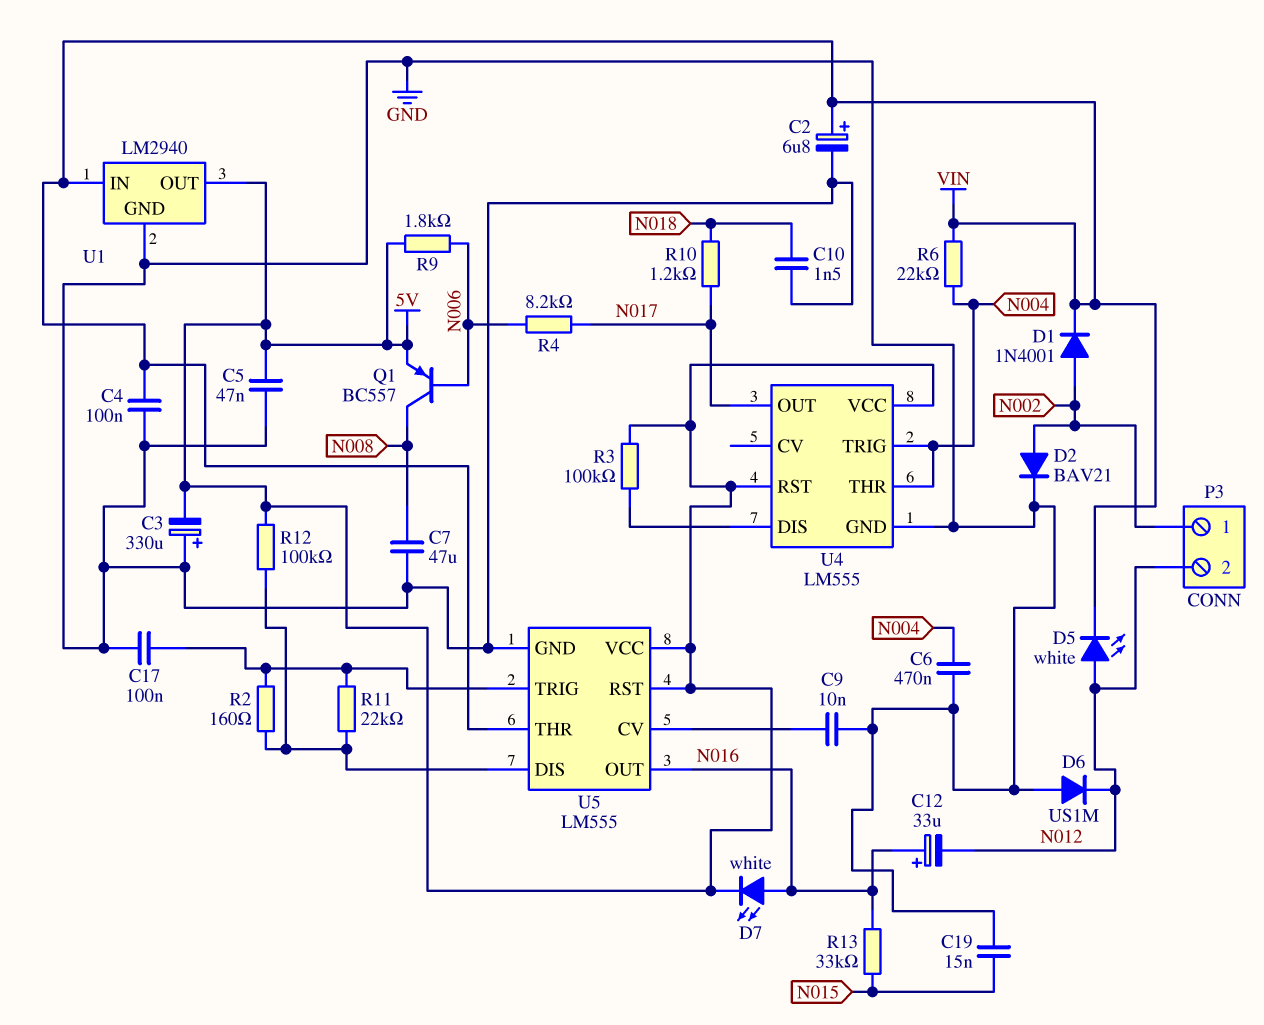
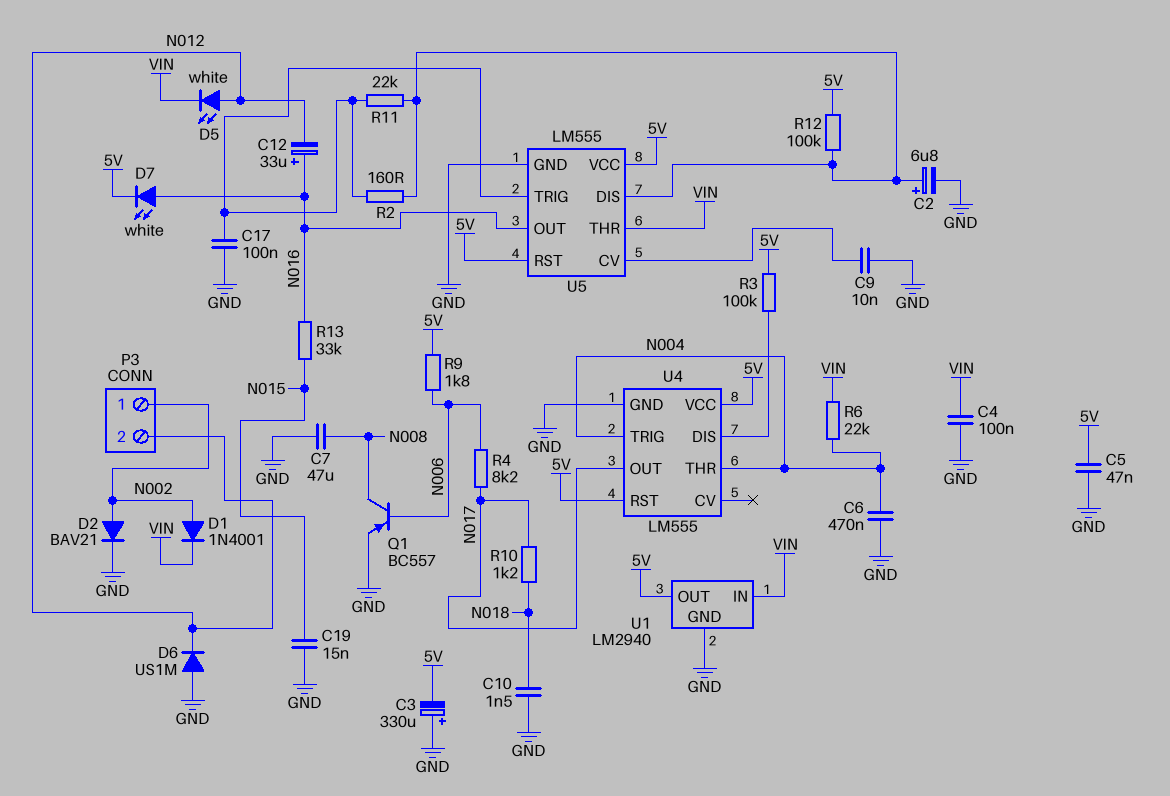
C2: 6.8uF (plus VIN, minus GND) -> 6.8uF (plus U5/DIS, minus GND)
Q1: PNP BC557 (B N006, C N008, E 5V) -> PNP BC557 (B N006, C N008, E GND)

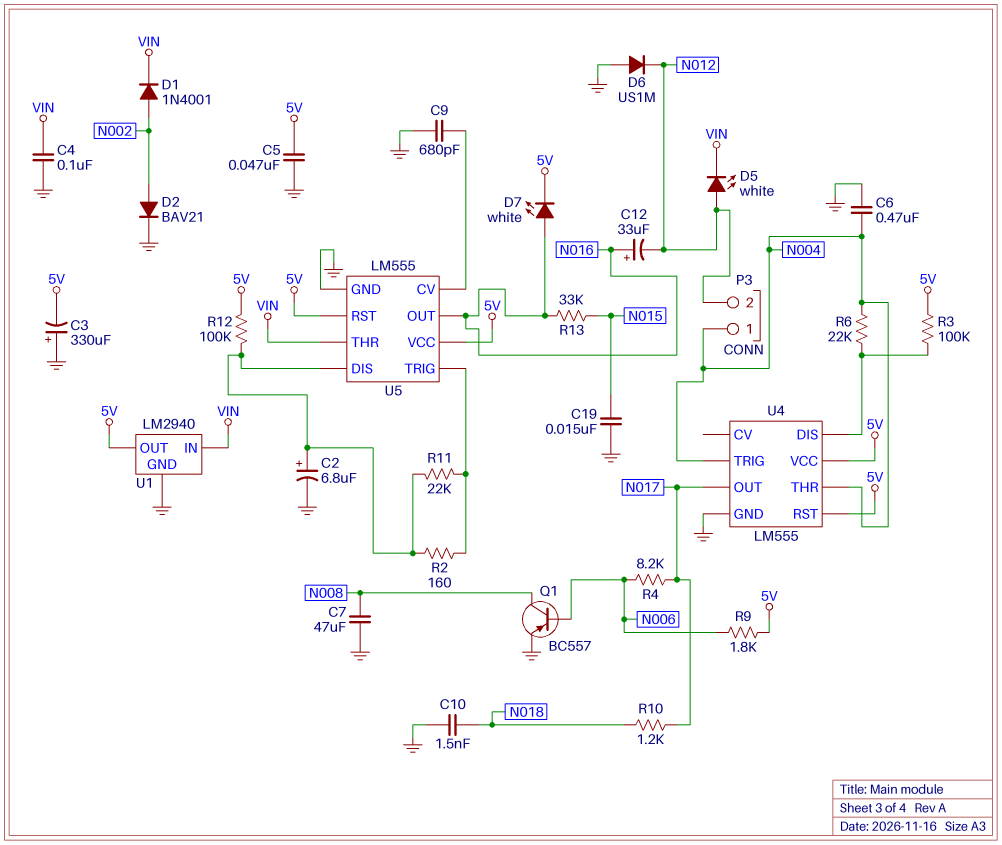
C9: 10nF (GND, U5/CV) -> 680pF (GND, U5/CV)
C17: 100nF (GND, U5/TRIG) -> none
P3 pin 1: N002 -> N004
R6: 22k (N004, VIN) -> 22k (N004, U4/DIS)

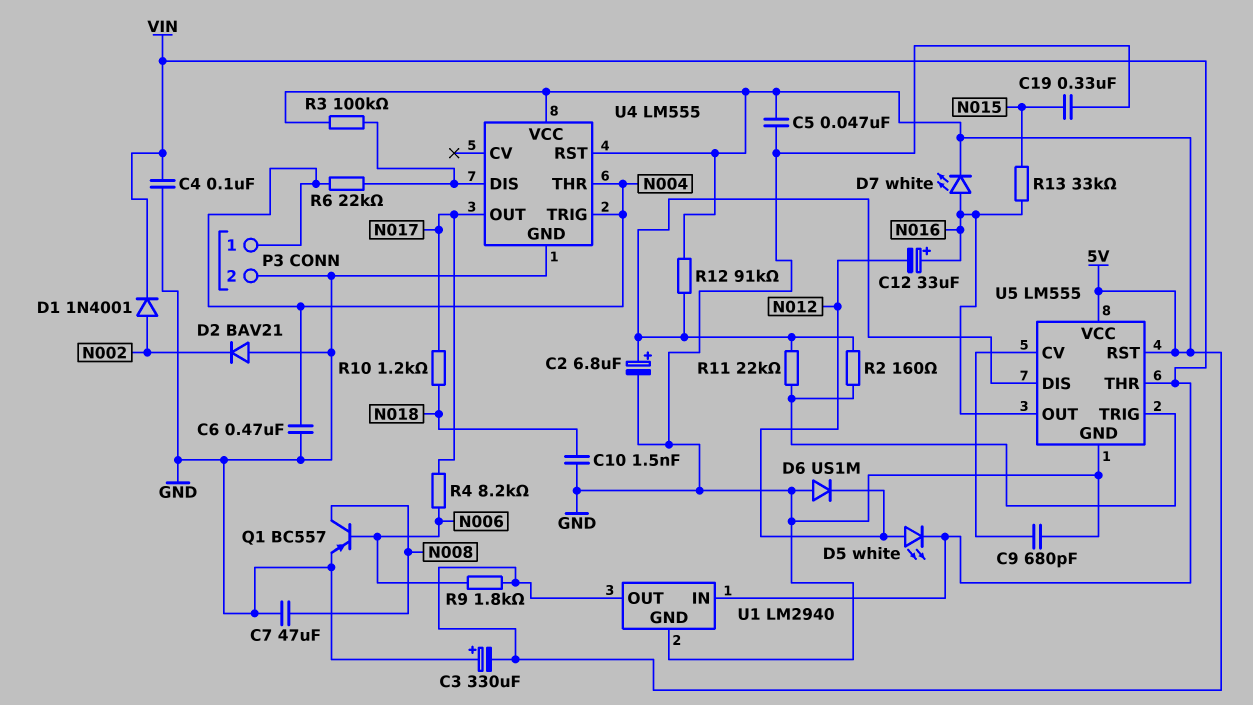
C19: 15nF (GND, N015) -> 330nF (GND, N015)
D2: diode BAV21 (A N002, K GND) -> diode BAV21 (A GND, K N002)
P3 pin 2: N012 -> GND
R12: 100k (5V, U5/DIS) -> 91k (5V, U5/DIS)

